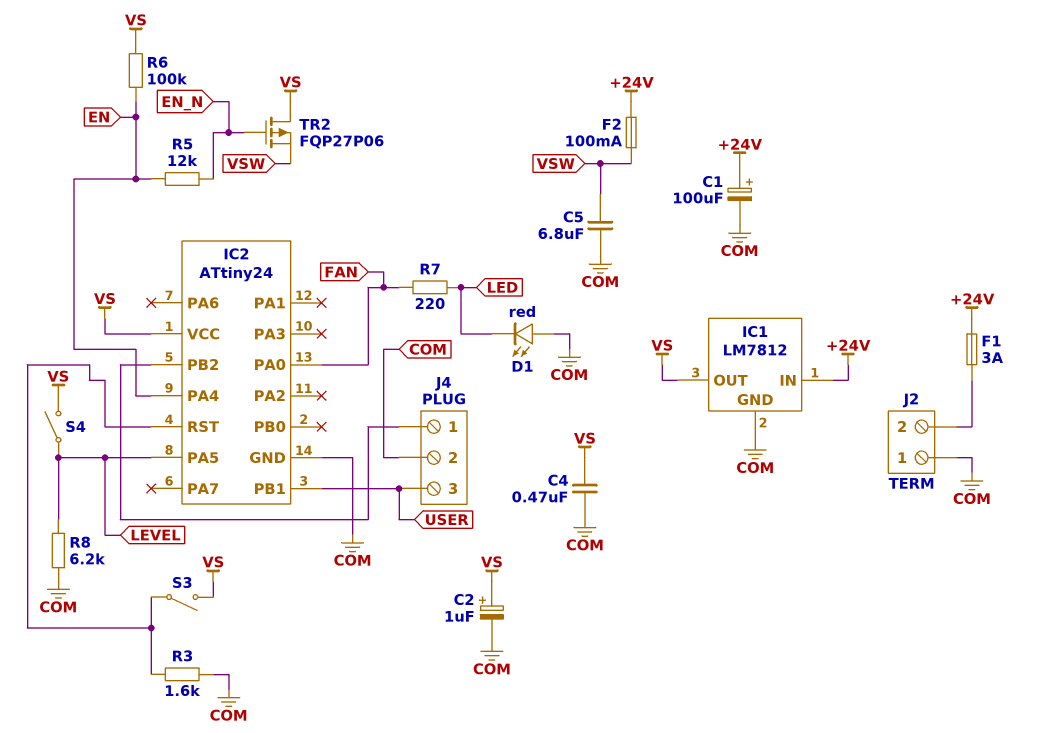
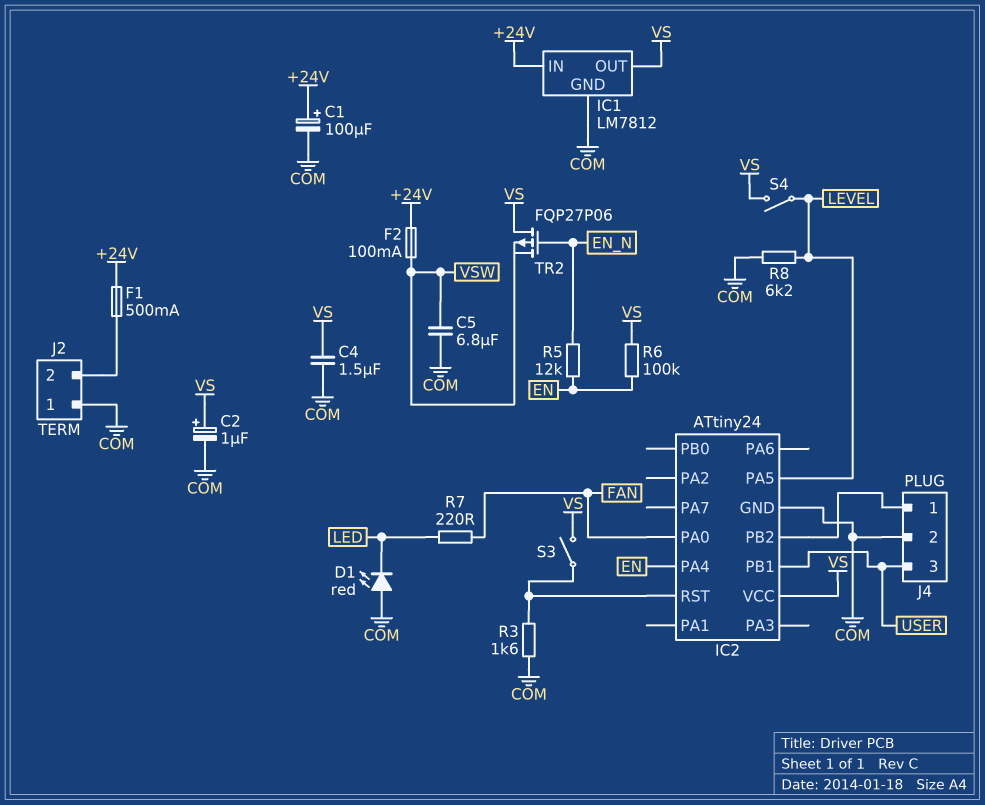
C4: 470nF (COM, VS) -> 1.5uF (COM, VS)
F1: 3A (+24V, J2/2) -> 500mA (+24V, J2/2)

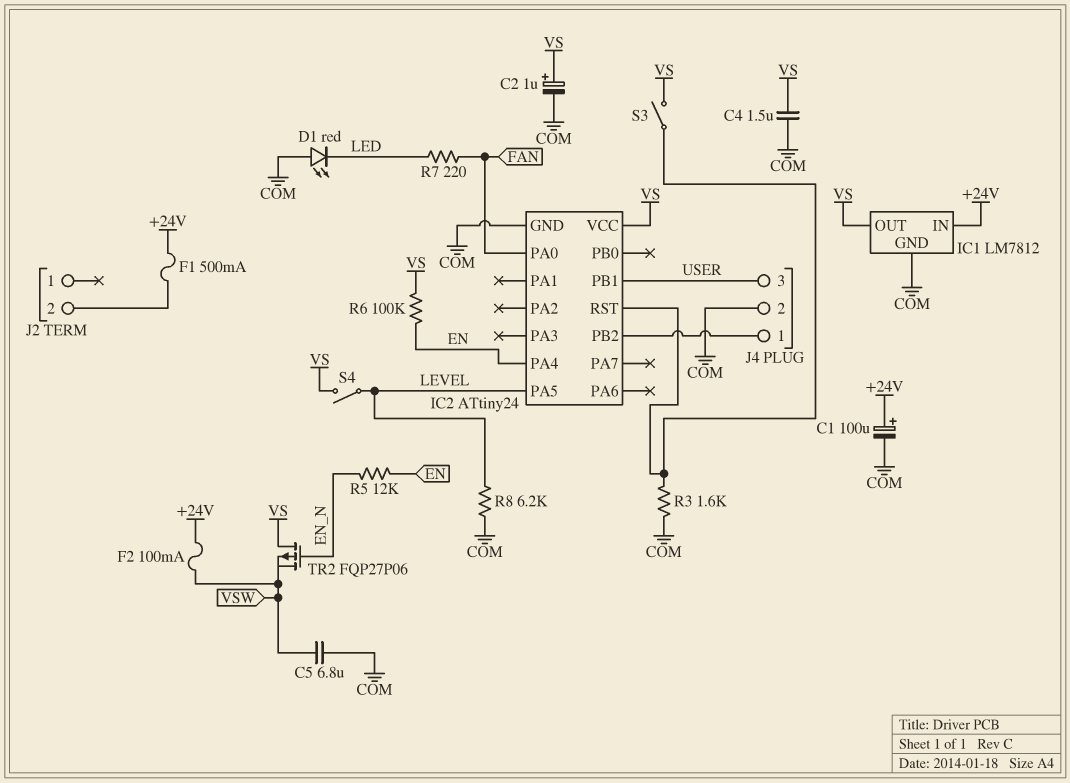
J2 pin 1: COM -> none

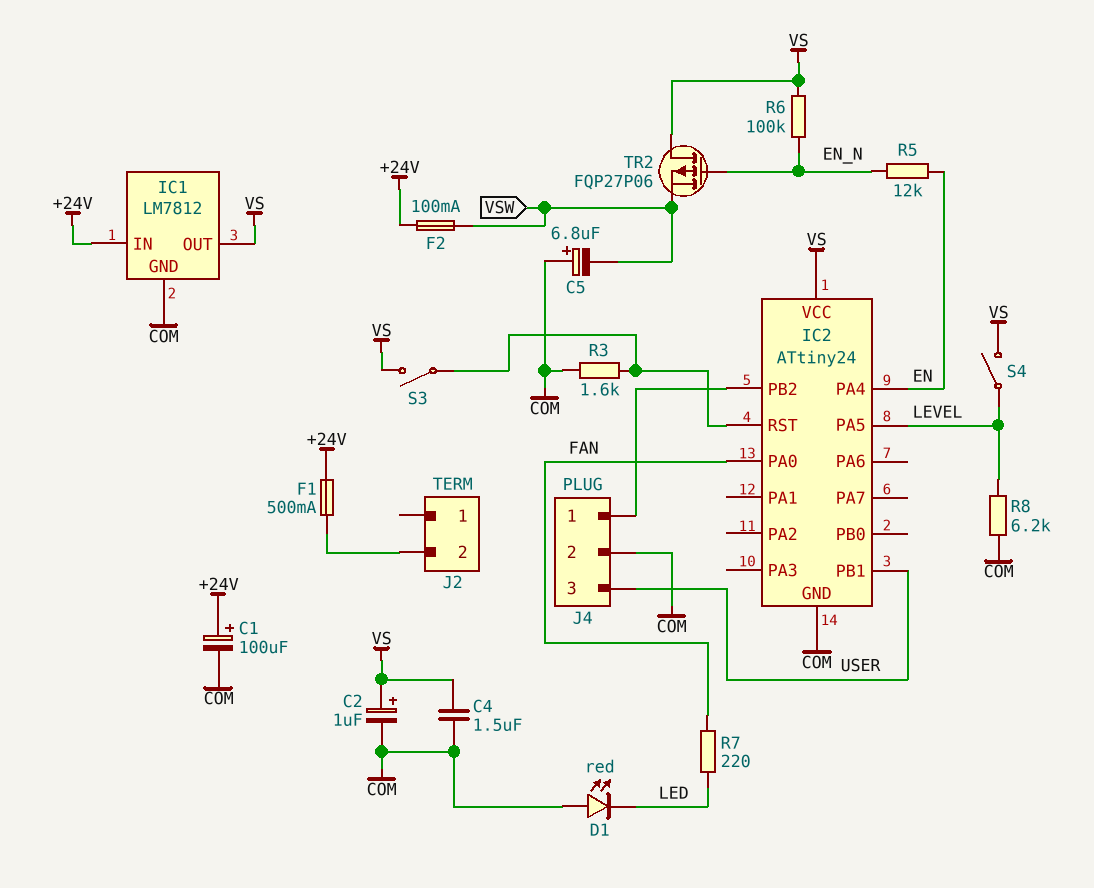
C5: 6.8uF (COM, VSW) -> 6.8uF (plus COM, minus VSW)
R6: 100k (EN, VS) -> 100k (EN_N, VS)

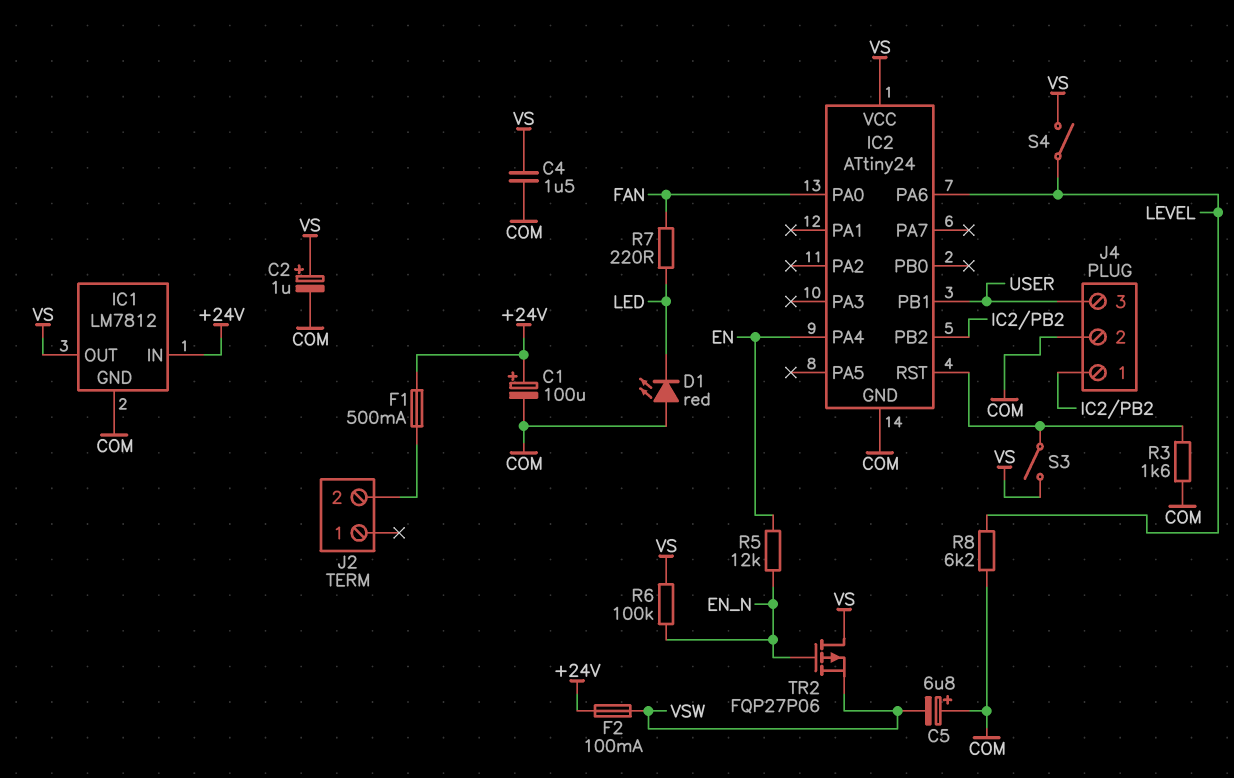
IC2 pin PA5: LEVEL -> none
IC2 pin PA6: none -> LEVEL

